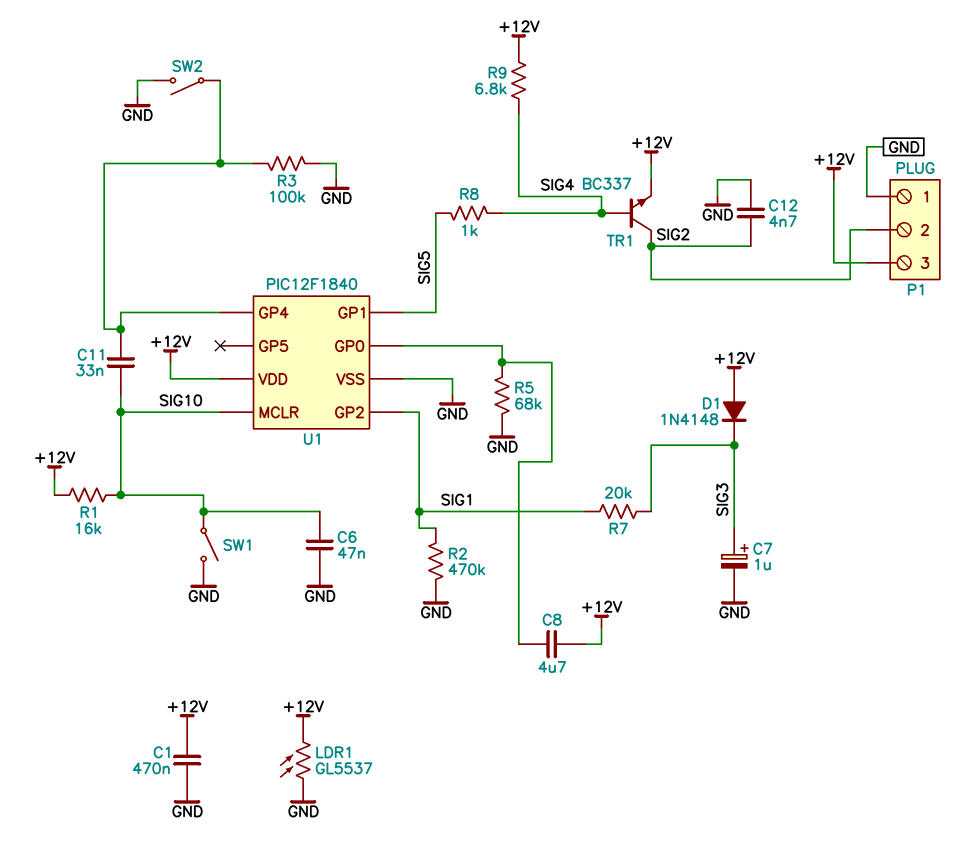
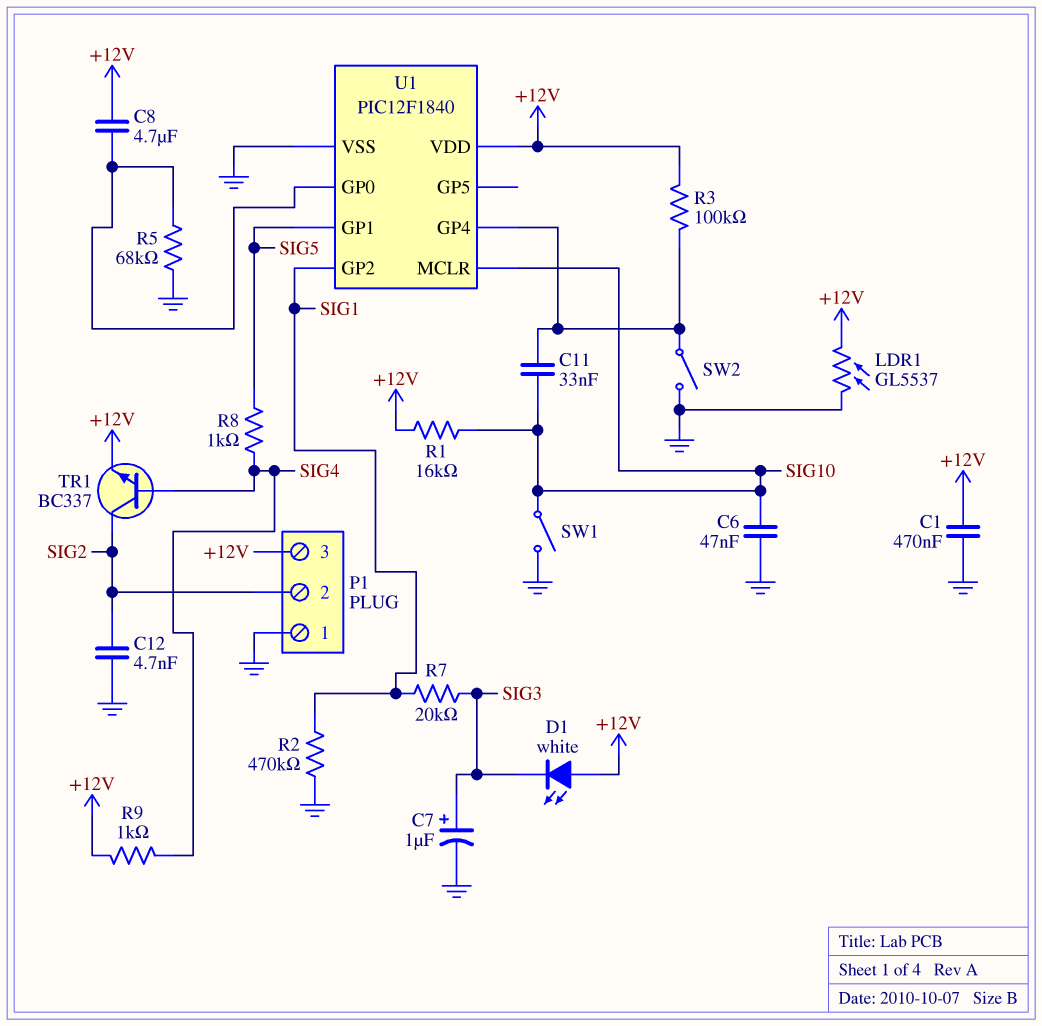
D1: diode 1N4148 (A +12V, K SIG3) -> LED white (A +12V, K SIG3)
R3: 100k (GND, U1/GP4) -> 100k (+12V, U1/GP4)
R9: 6.8k (+12V, SIG4) -> 1k (+12V, SIG4)

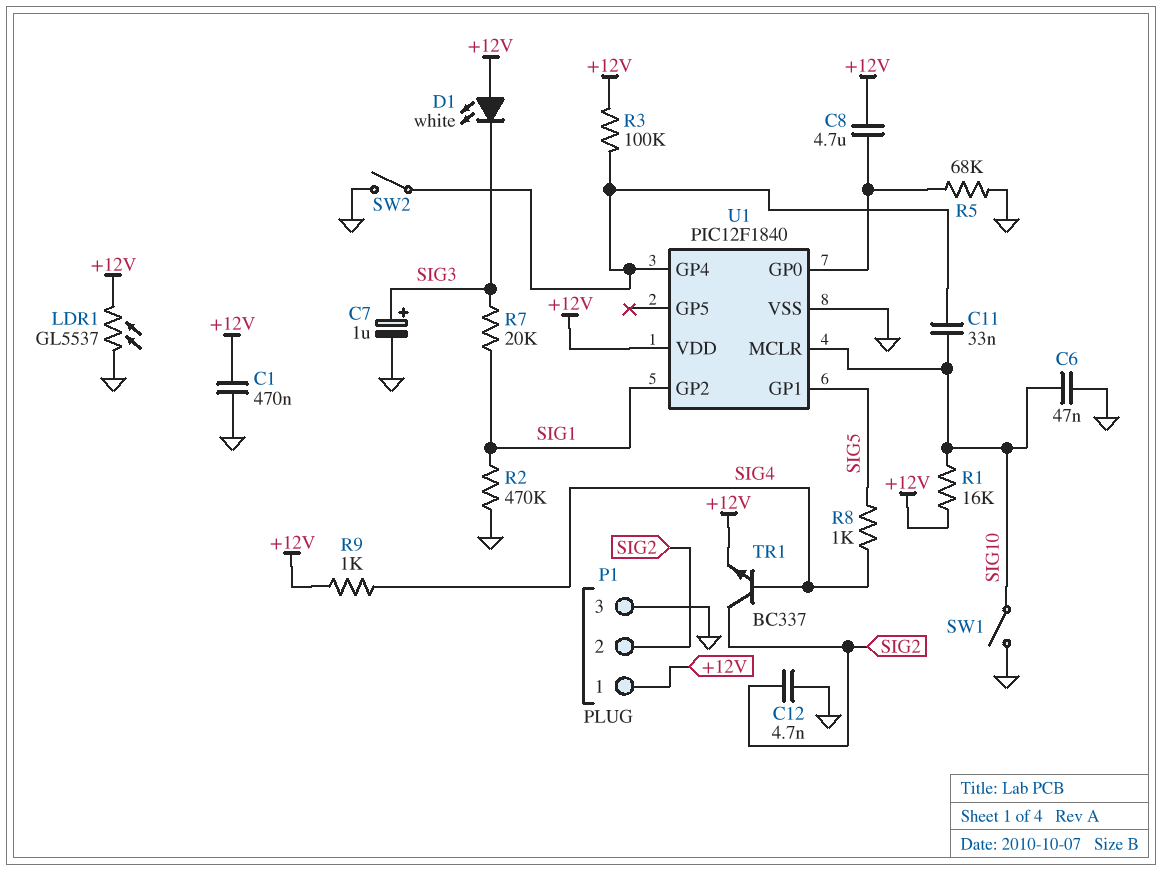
P1 pin 1: GND -> +12V
P1 pin 3: +12V -> GND

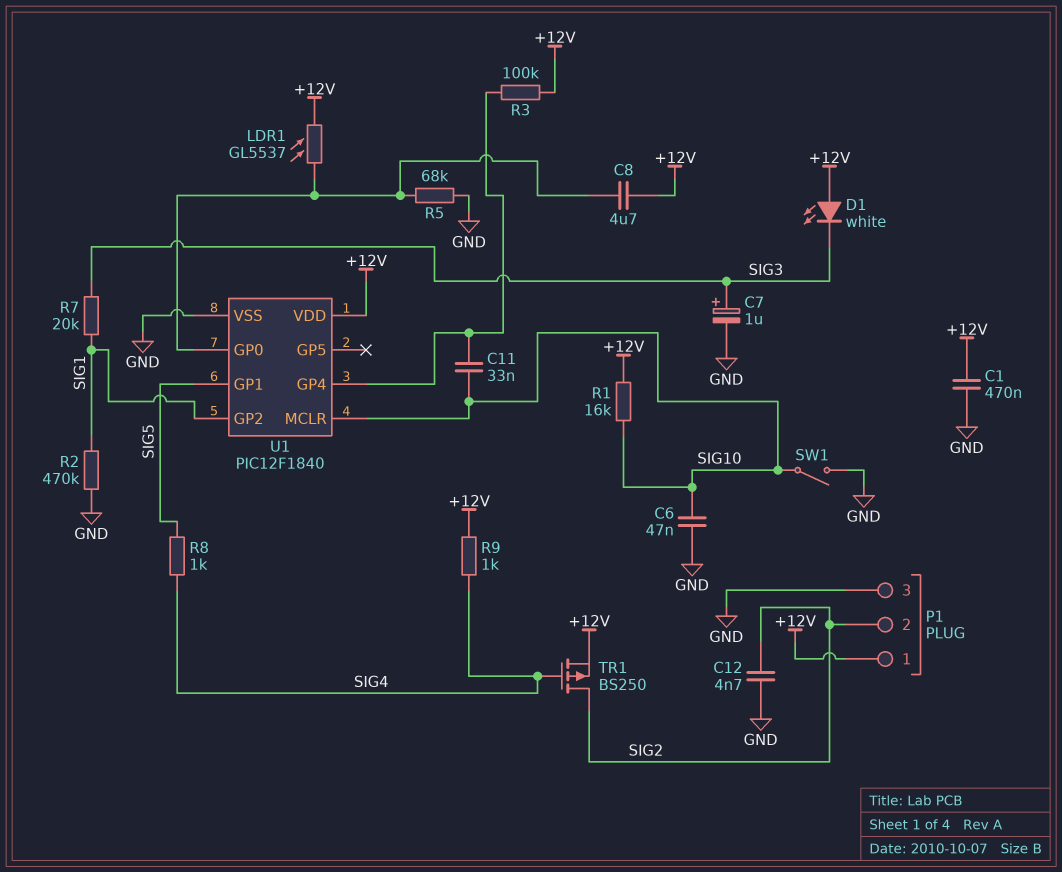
LDR1: GL5537 (+12V, GND) -> GL5537 (+12V, U1/GP0)
SW2: switch (GND, U1/GP4) -> none
TR1: NPN BC337 (B SIG4, C SIG2, E +12V) -> PMOS BS250 (G SIG4, D SIG2, S +12V)

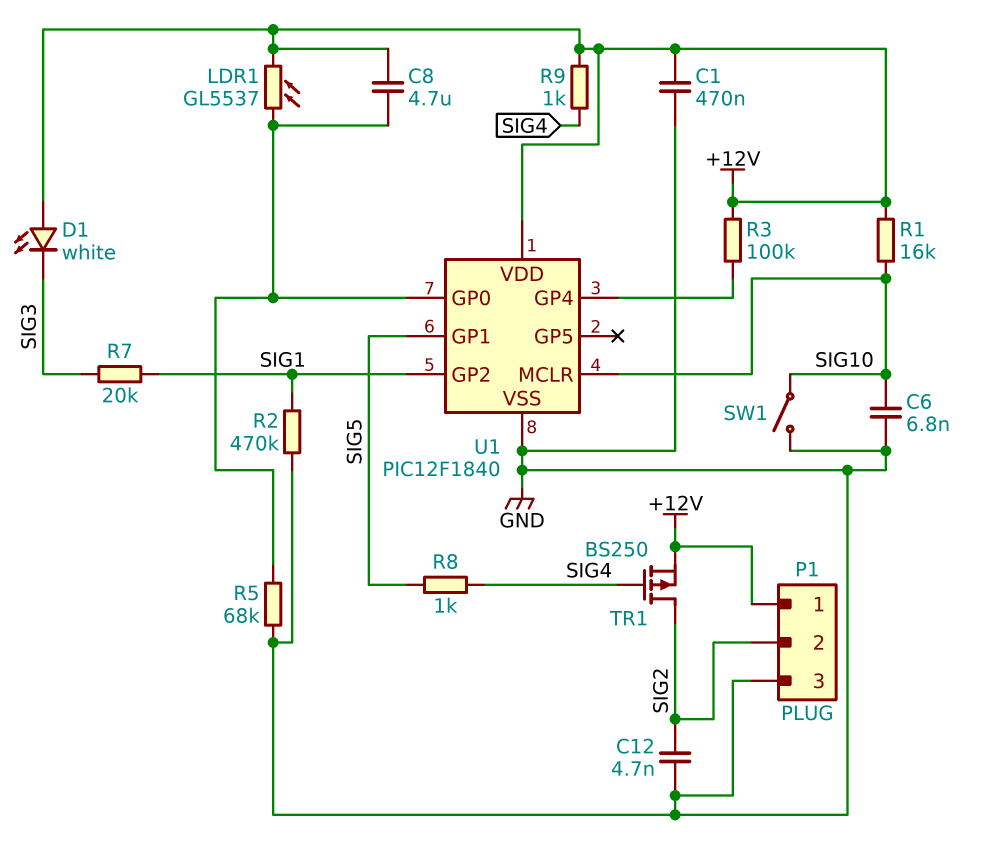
C6: 47nF (GND, SIG10) -> 6.8nF (GND, SIG10)
C7: 1uF (plus SIG3, minus GND) -> none
C11: 33nF (SIG10, U1/GP4) -> none

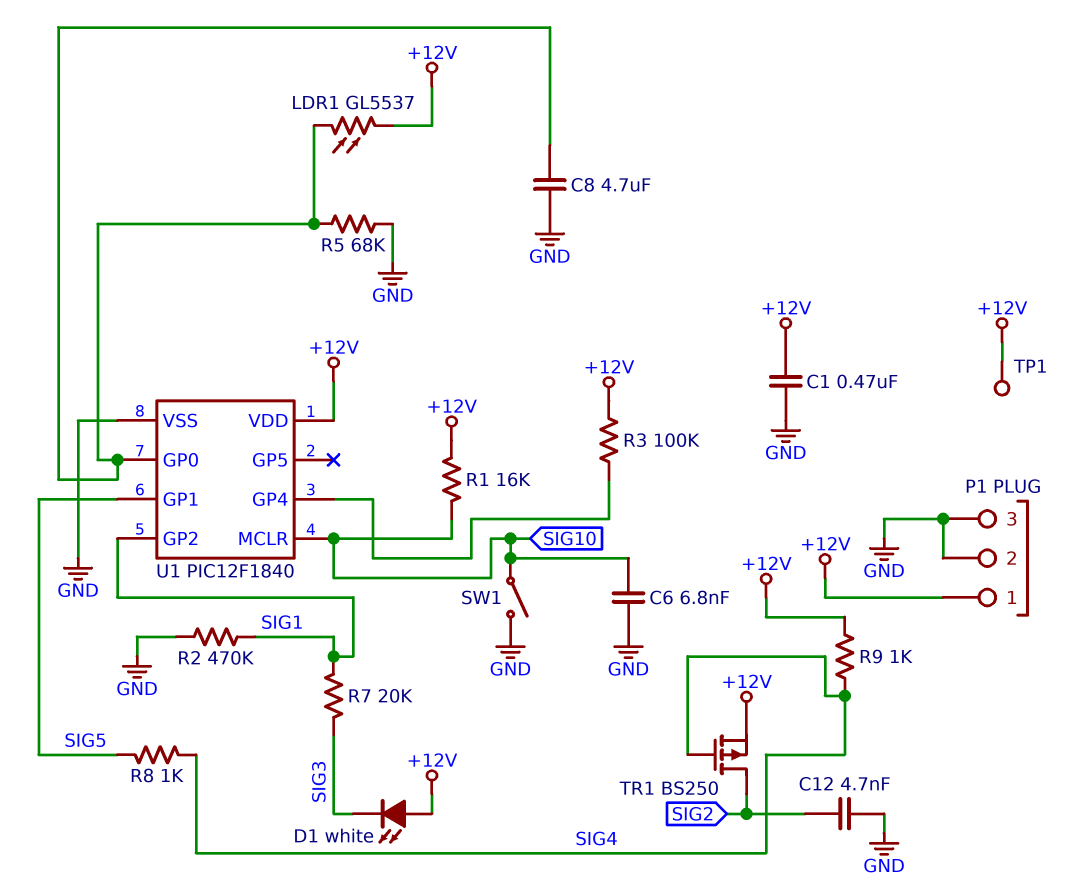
C8: 4.7uF (+12V, U1/GP0) -> 4.7uF (GND, U1/GP0)
P1 pin 2: SIG2 -> GND
TP1: none -> test point (+12V)

